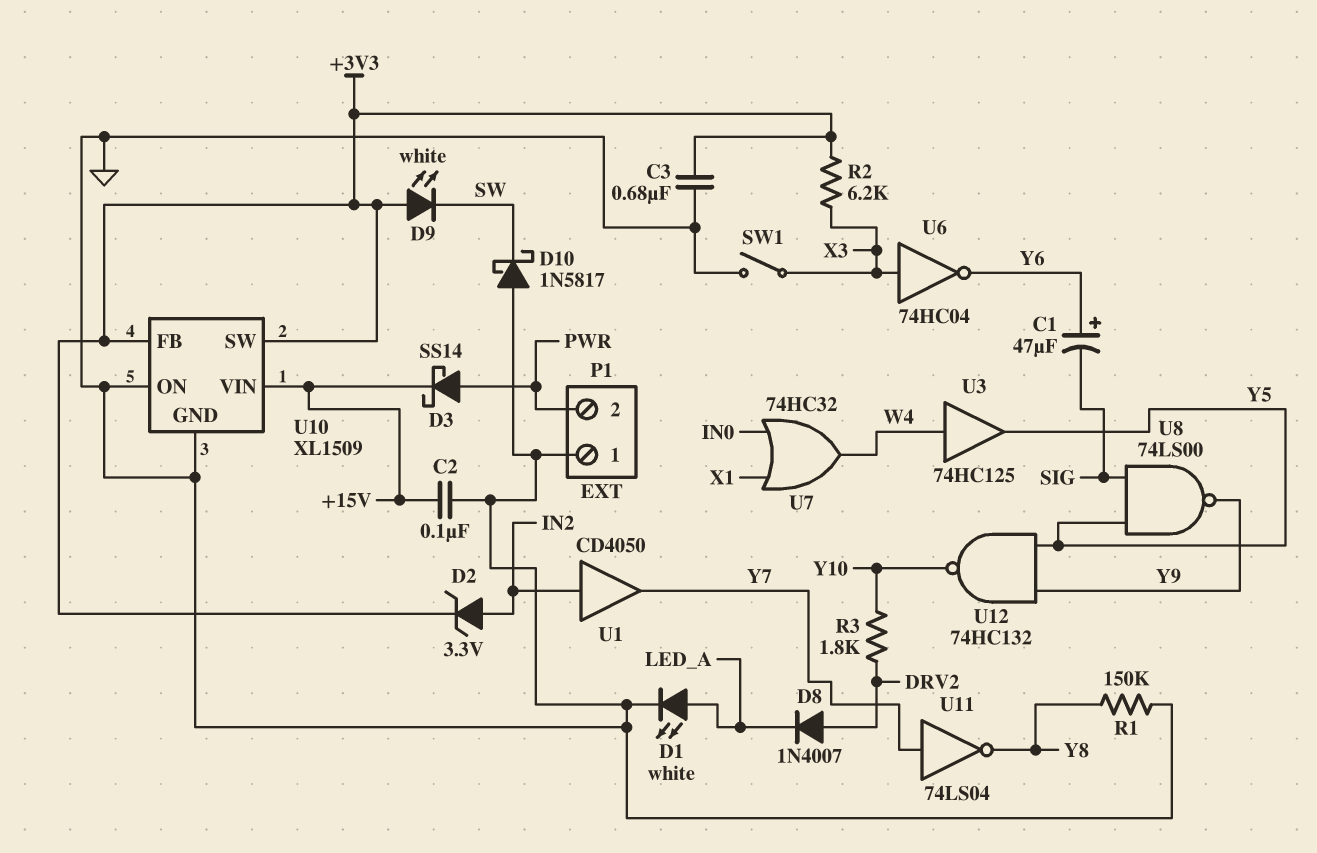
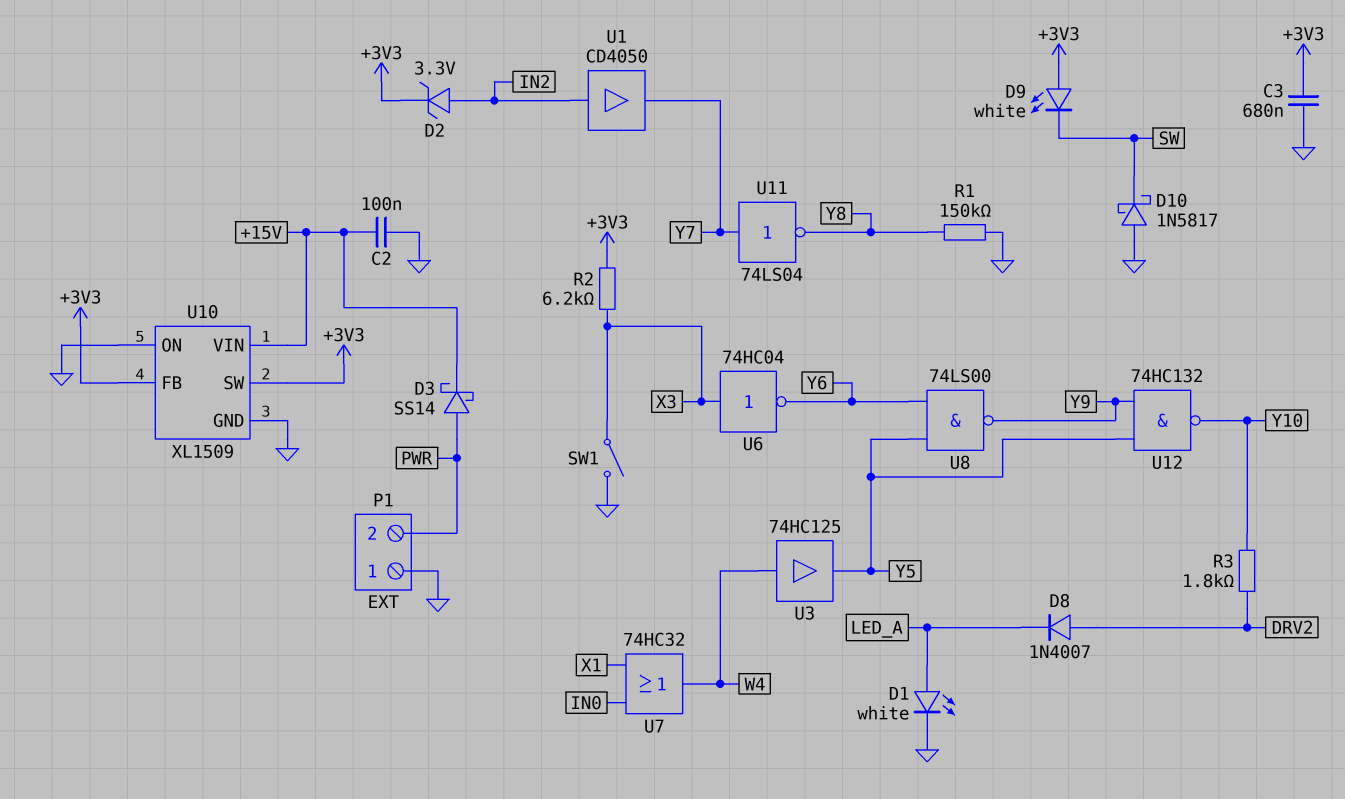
C1: 47uF (plus Y6, minus SIG) -> none
U8: NAND 74LS00 (in SIG, in Y5, out Y9) -> NAND 74LS00 (in Y5, in Y6, out Y9)

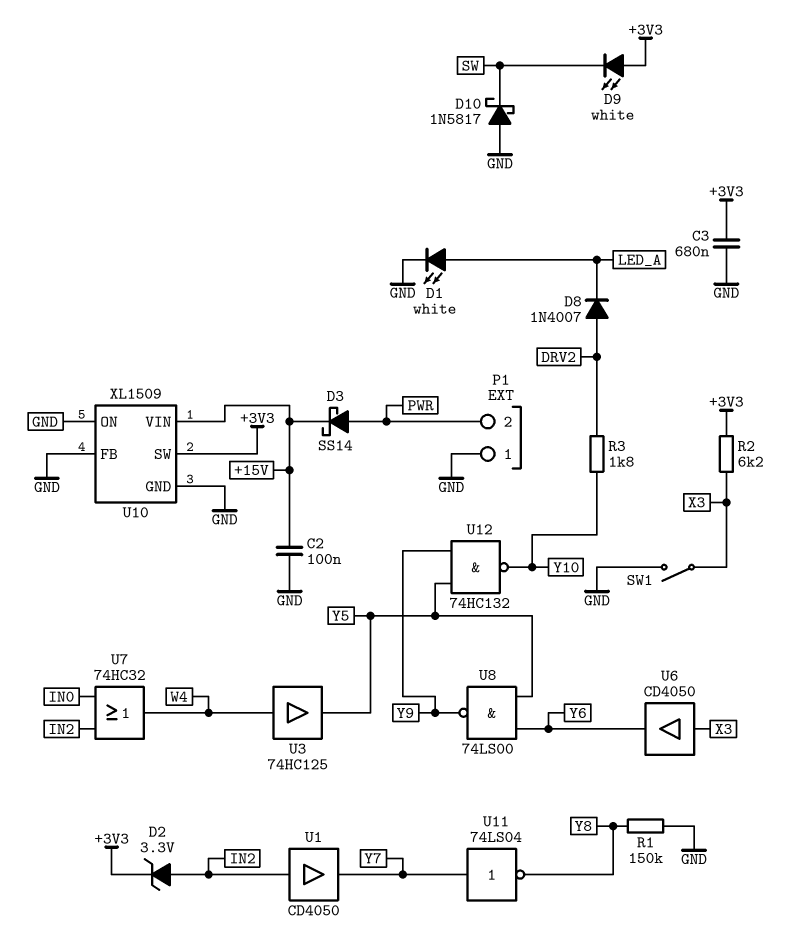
U6: NOT 74HC04 (in X3, out Y6) -> buffer CD4050 (in X3, out Y6)
U7: OR 74HC32 (in IN0, in X1, out W4) -> OR 74HC32 (in IN0, in IN2, out W4)
U10 pin FB: +3V3 -> GND

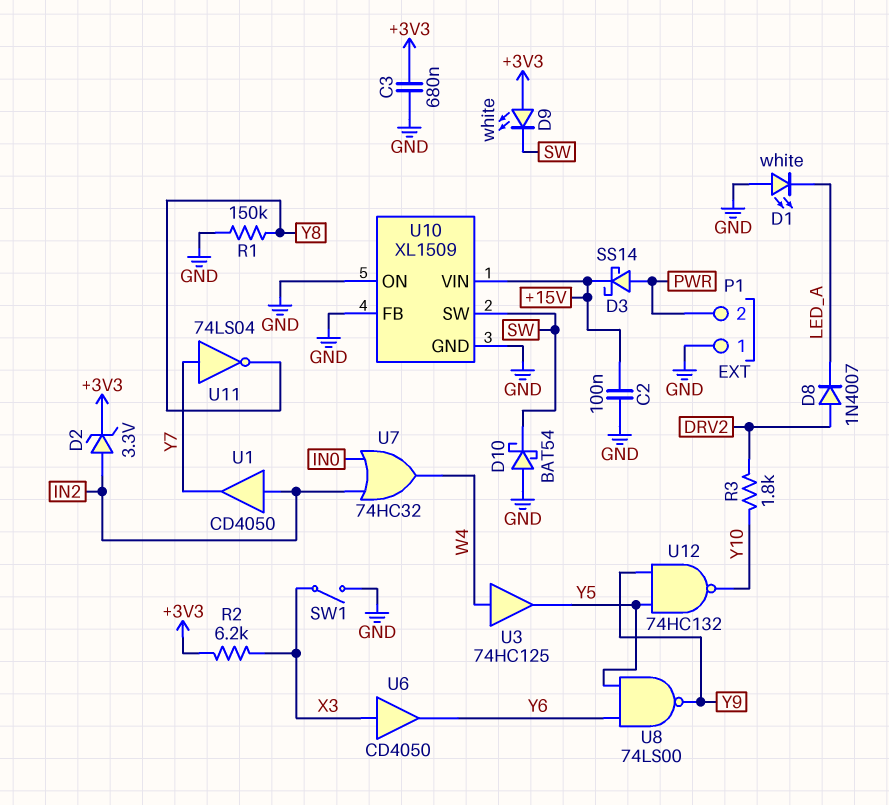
D1: LED white (A LED_A, K GND) -> LED white (A GND, K LED_A)
D10: schottky 1N5817 (A GND, K SW) -> schottky BAT54 (A GND, K SW)
U10 pin SW: +3V3 -> SW

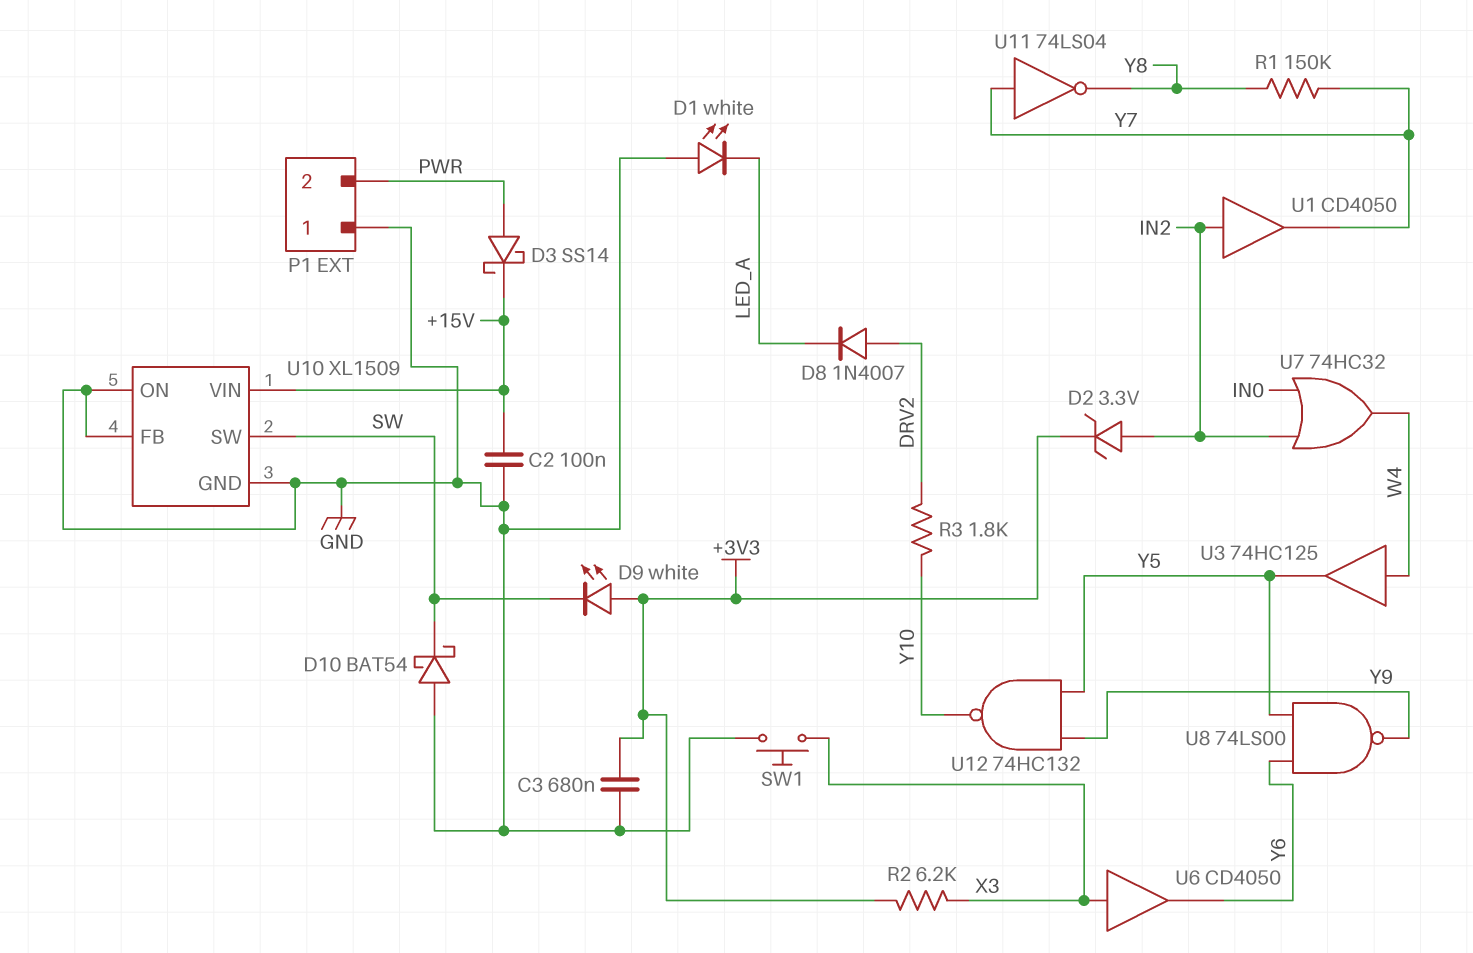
R1: 150k (GND, Y8) -> 150k (Y7, Y8)
SW1: switch (GND, X3) -> button (GND, X3)

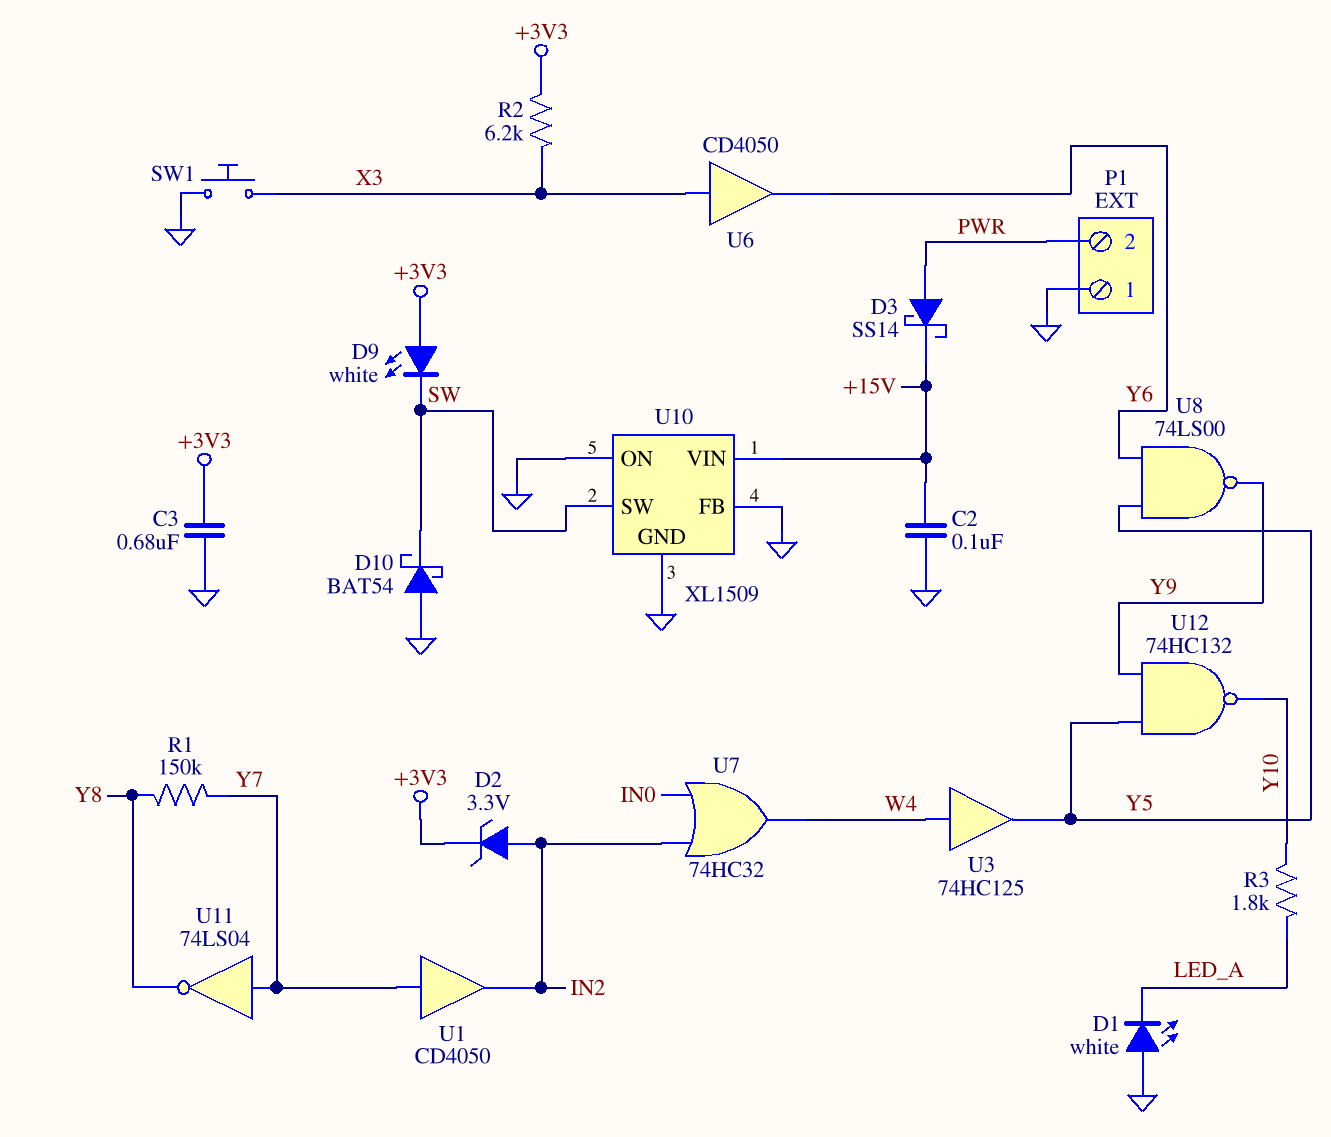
D8: diode 1N4007 (A DRV2, K LED_A) -> none
R3: 1.8k (DRV2, Y10) -> 1.8k (LED_A, Y10)
U1: buffer CD4050 (in IN2, out Y7) -> buffer CD4050 (in Y7, out IN2)

